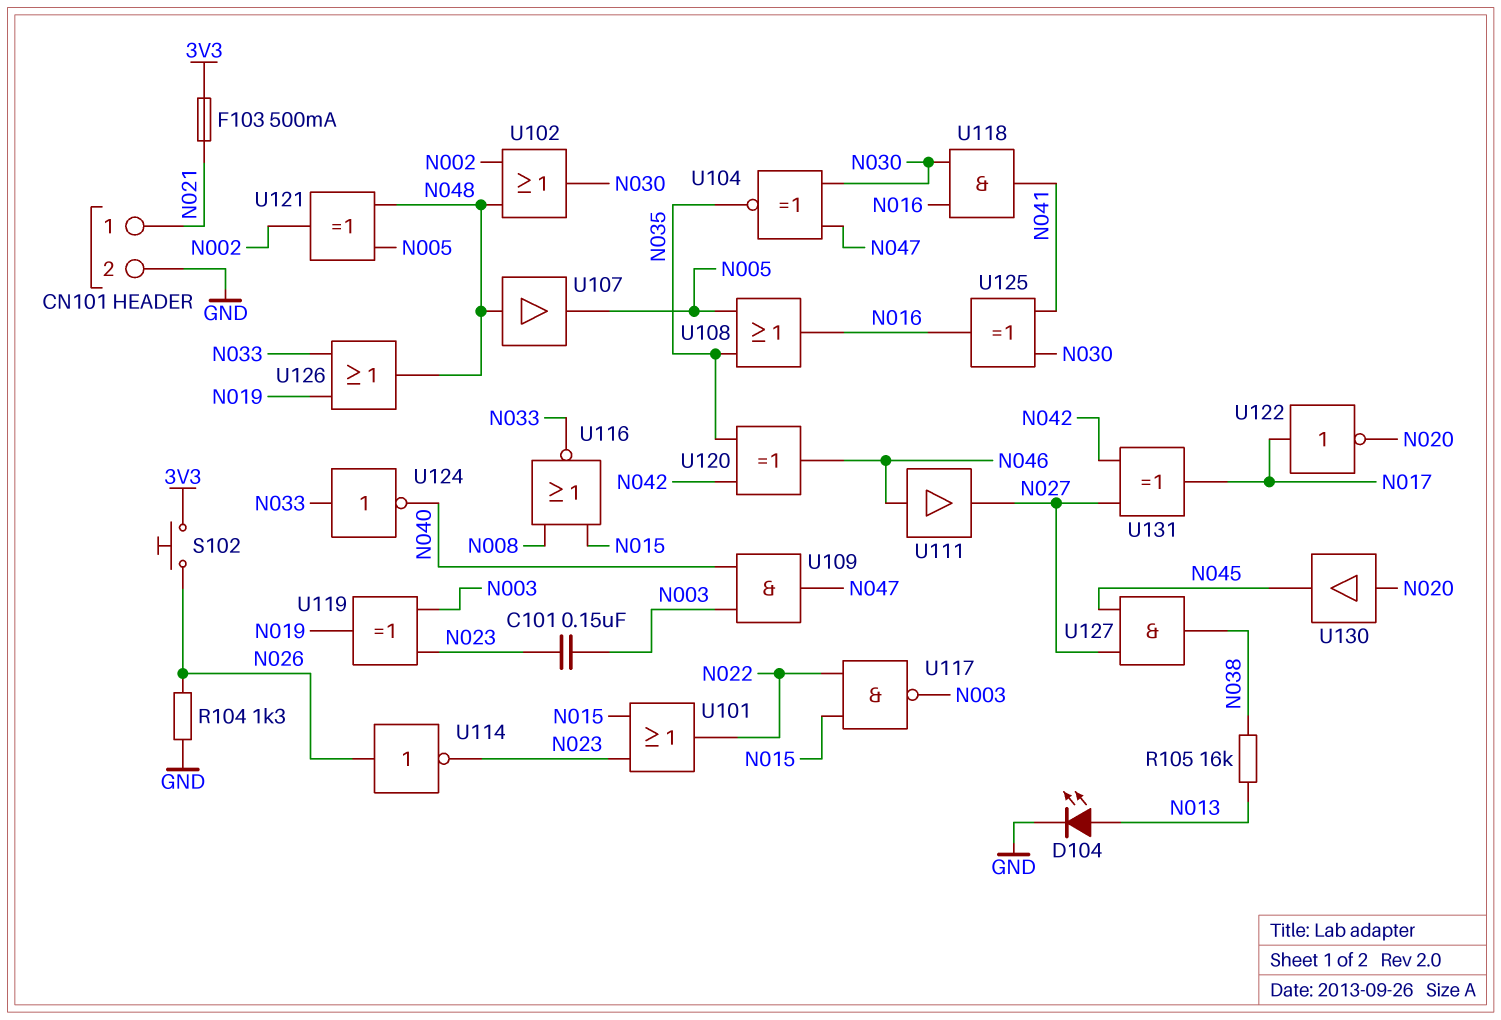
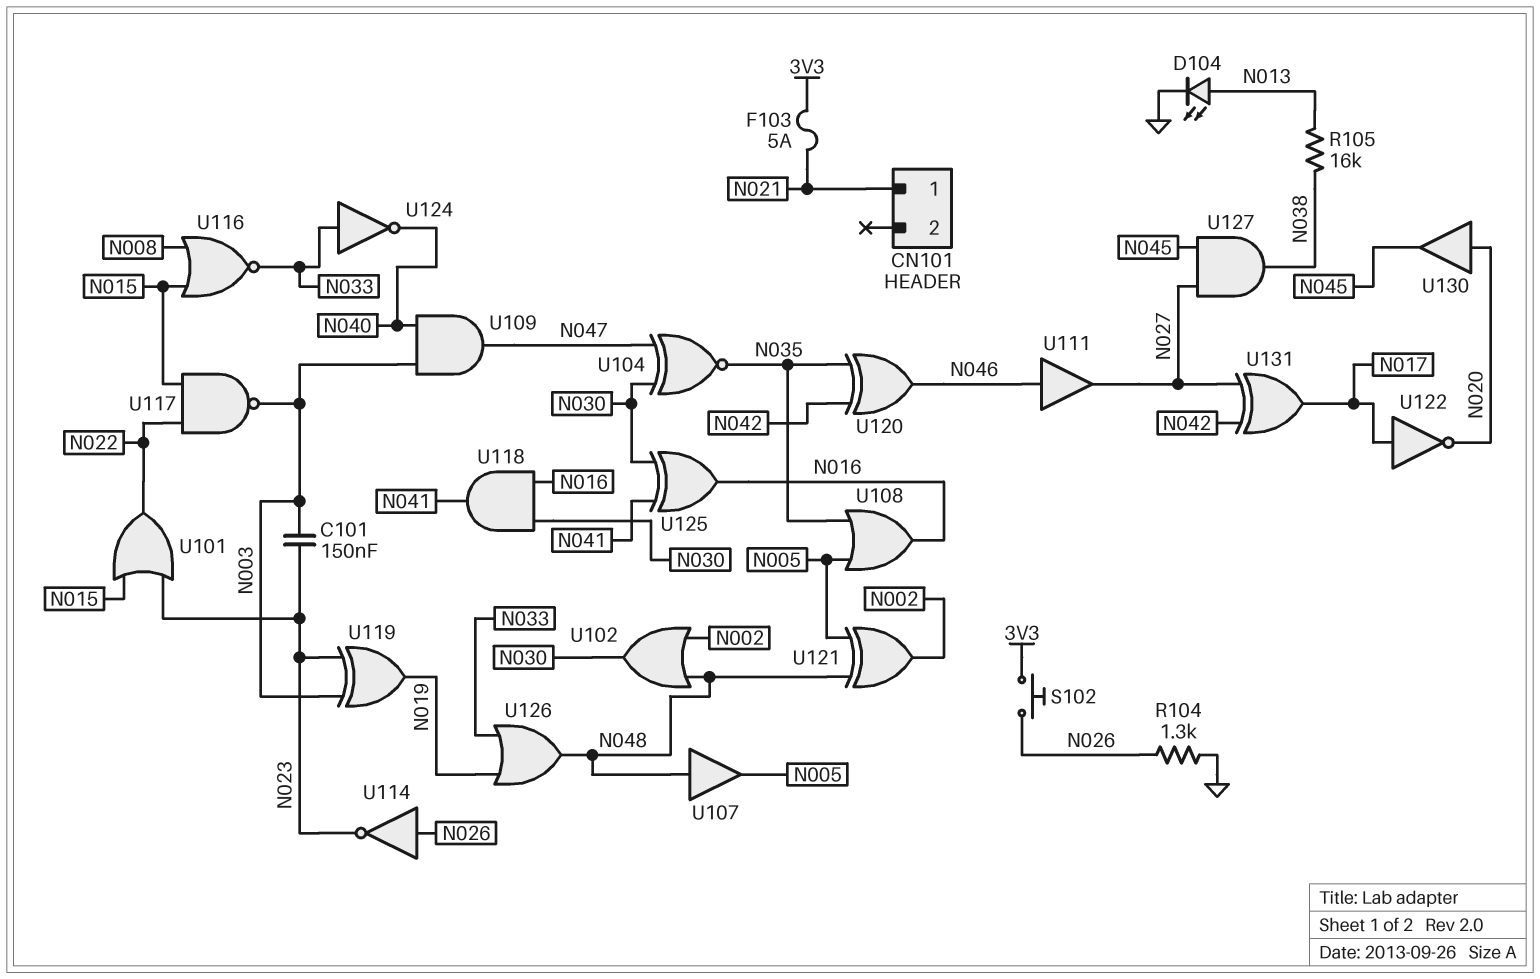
CN101 pin 2: GND -> none
F103: 500mA (3V3, N021) -> 5A (3V3, N021)

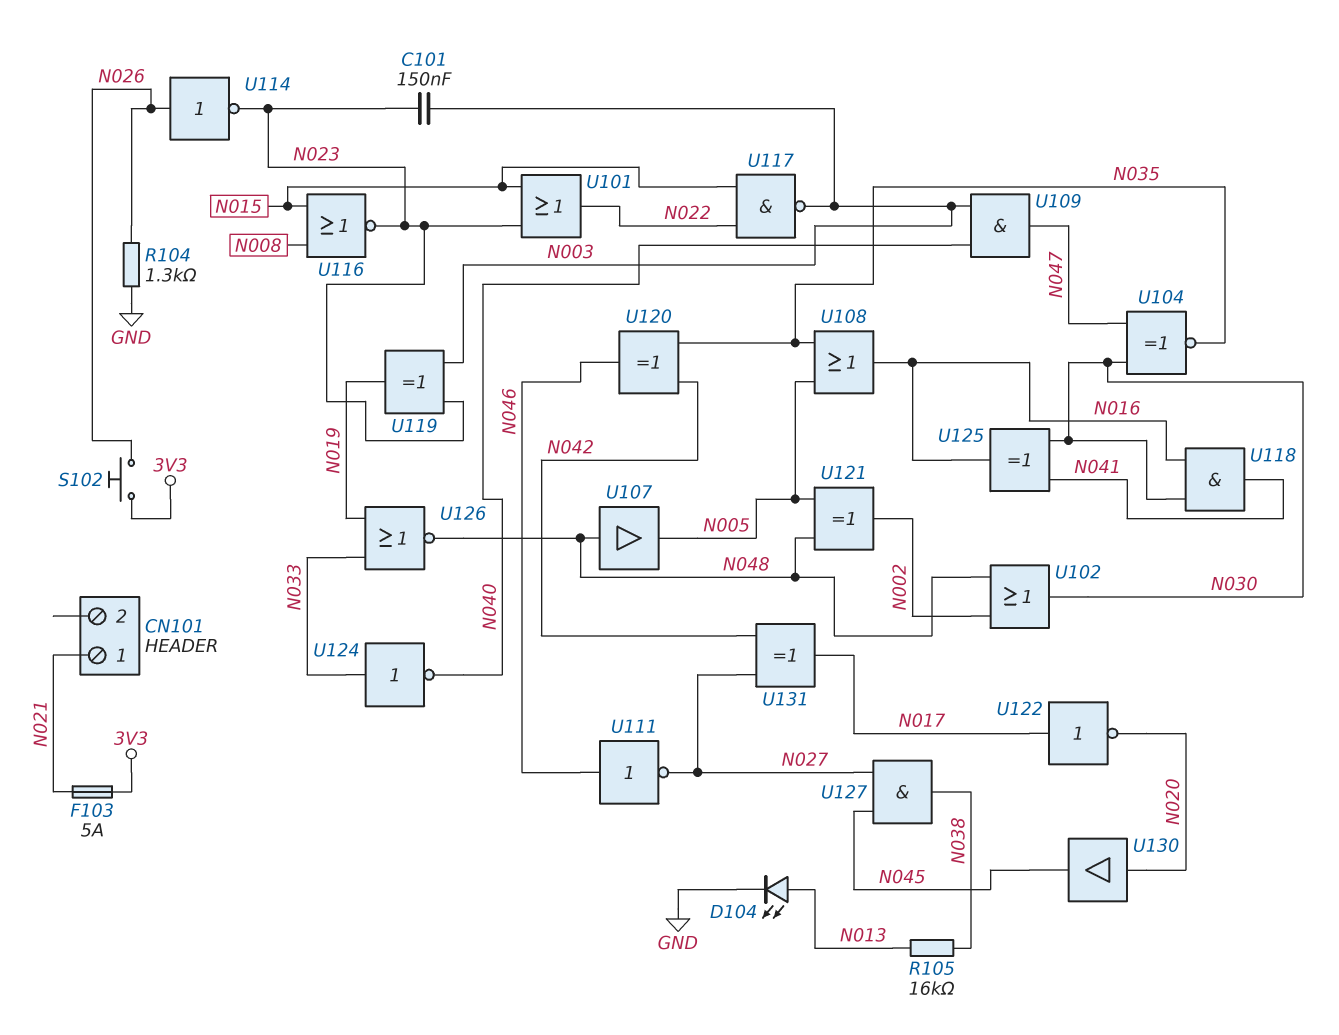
U111: buffer (in N046, out N027) -> NOT (in N046, out N027)
U116: NOR (in N008, in N015, out N033) -> NOR (in N008, in N015, out N023)
U126: OR (in N019, in N033, out N048) -> NOR (in N019, in N033, out N048)

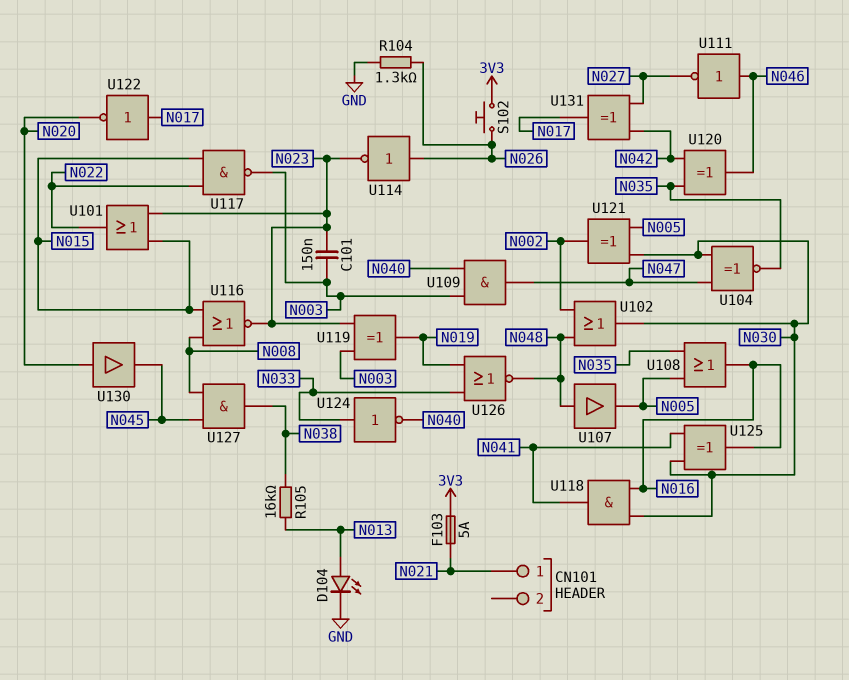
U121: XOR (in N005, in N048, out N002) -> XOR (in N005, in N030, out N002)
U127: AND (in N027, in N045, out N038) -> AND (in N008, in N045, out N038)

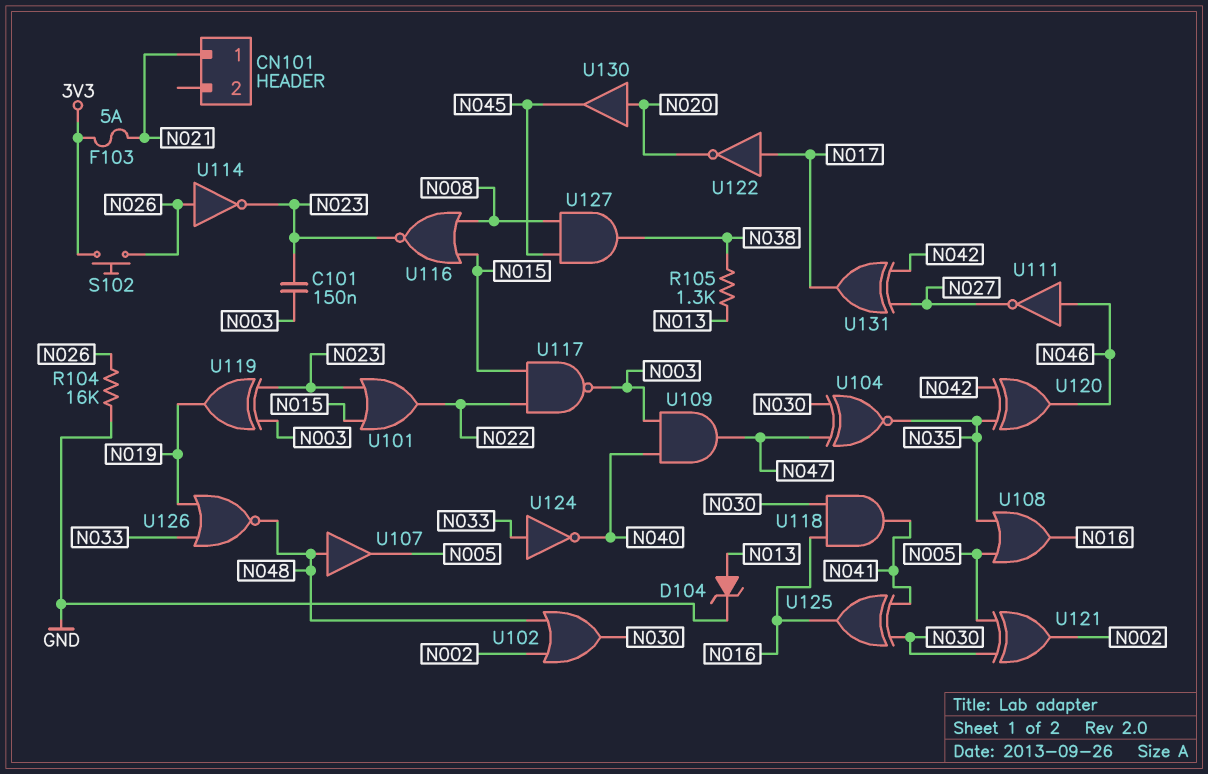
D104: LED (A N013, K GND) -> zener (A N013, K GND)
R104: 1.3k (GND, N026) -> 16k (GND, N026)
R105: 16k (N013, N038) -> 1.3k (N013, N038)

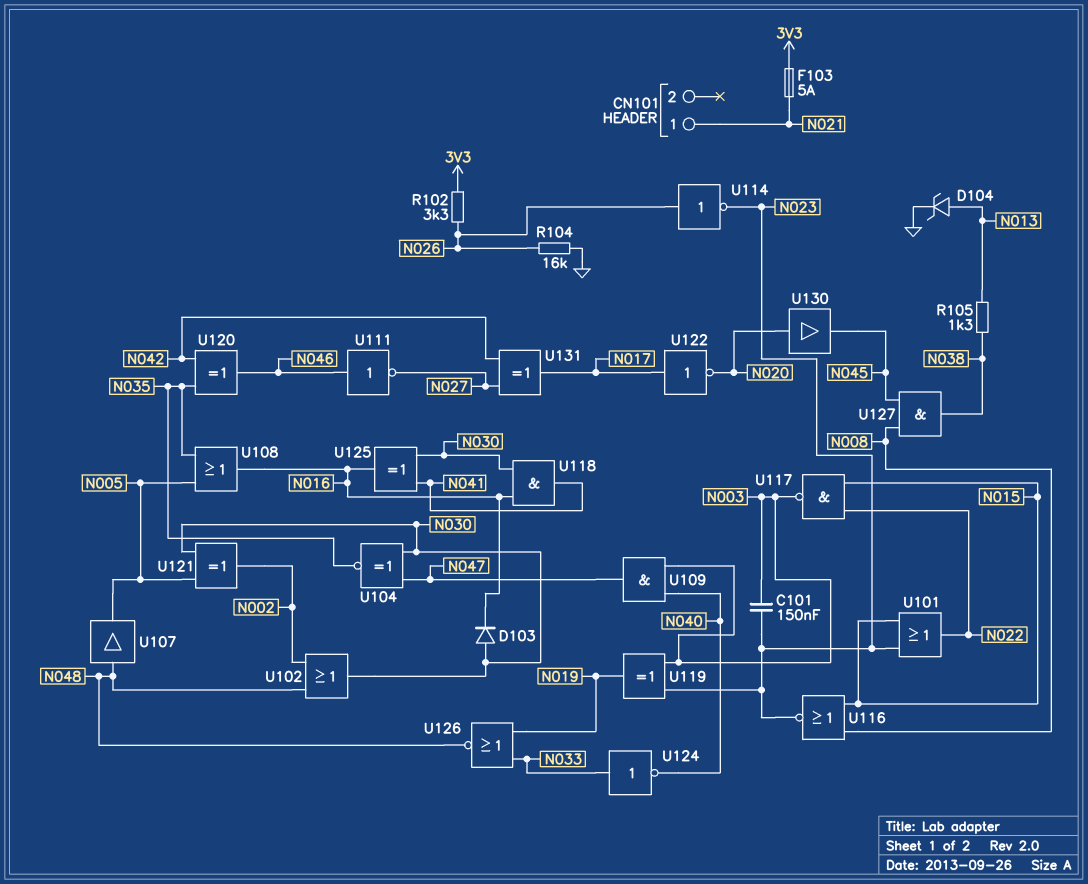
D103: none -> diode (A N030, K N016)
R102: none -> 3.3k (3V3, N026)
S102: button (3V3, N026) -> none

